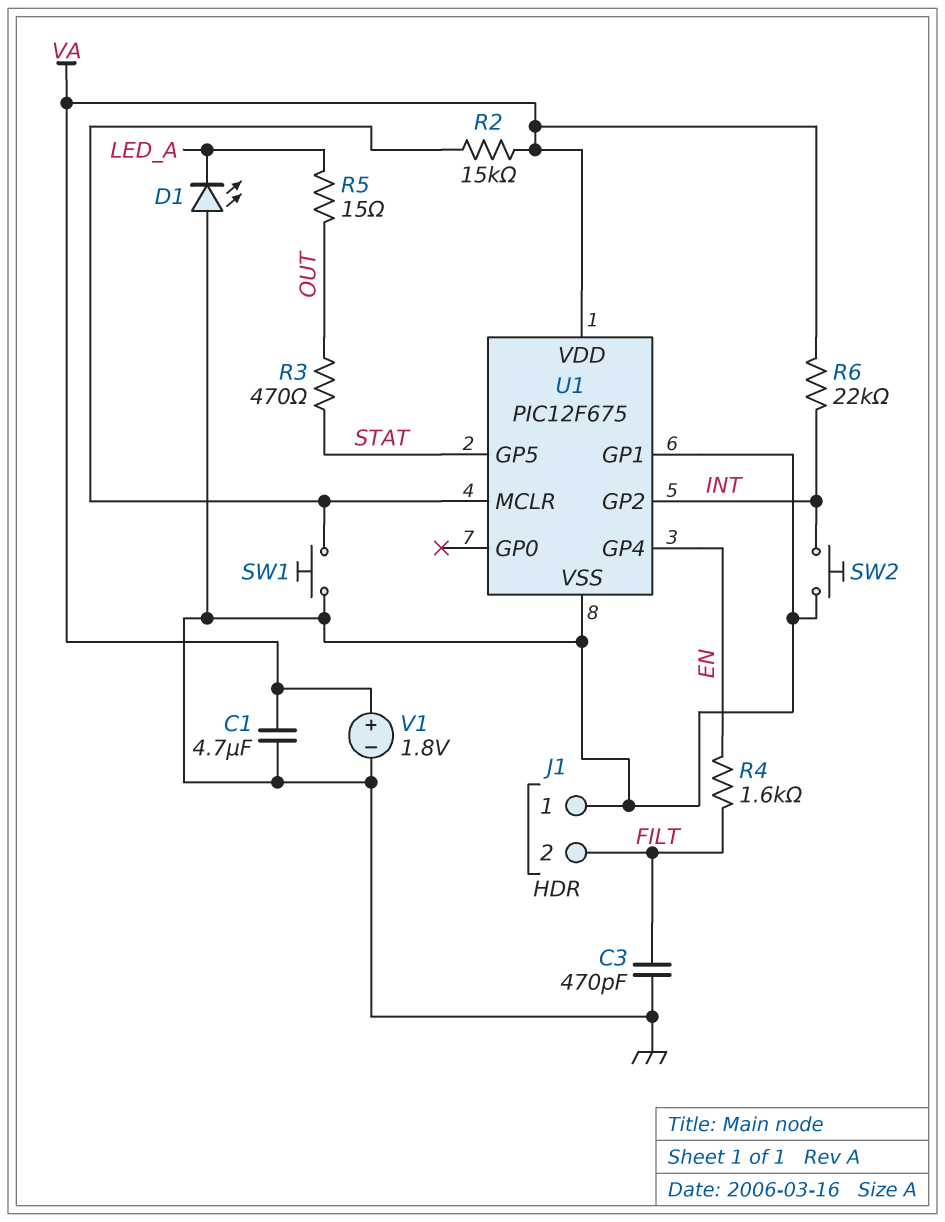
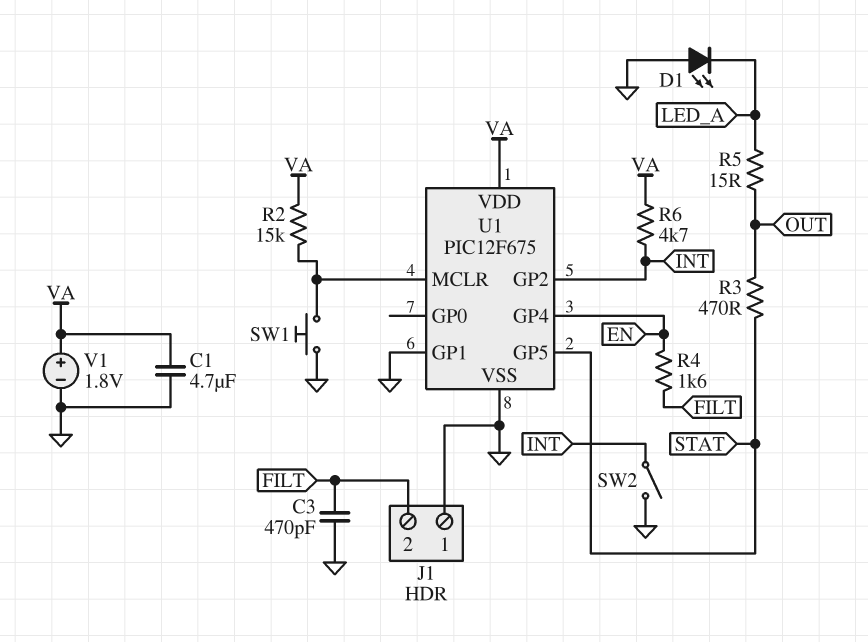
R6: 22k (INT, VA) -> 4.7k (INT, VA)
SW2: button (GND, INT) -> switch (GND, INT)

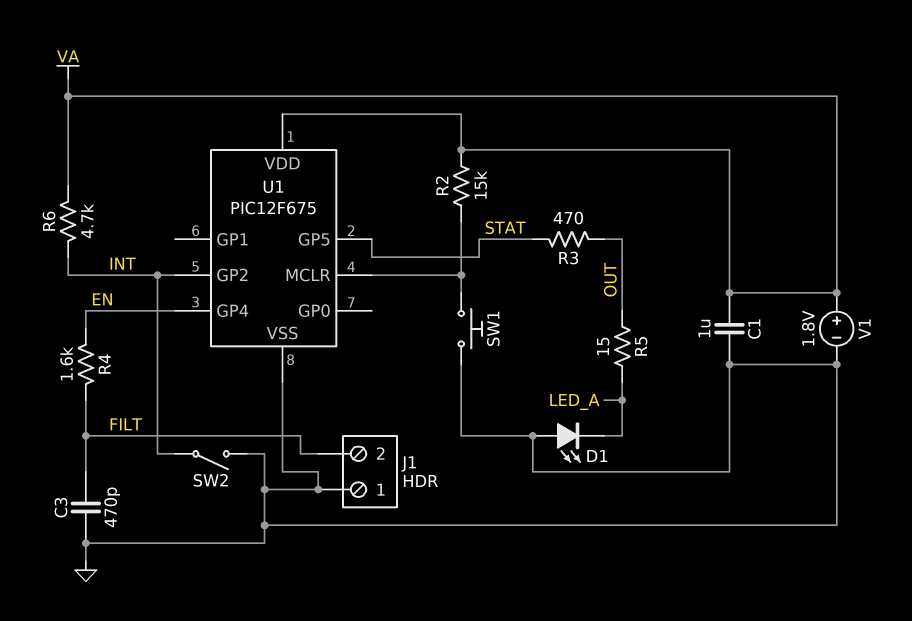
C1: 4.7uF (GND, VA) -> 1uF (GND, VA)
U1 pin GP1: GND -> none

